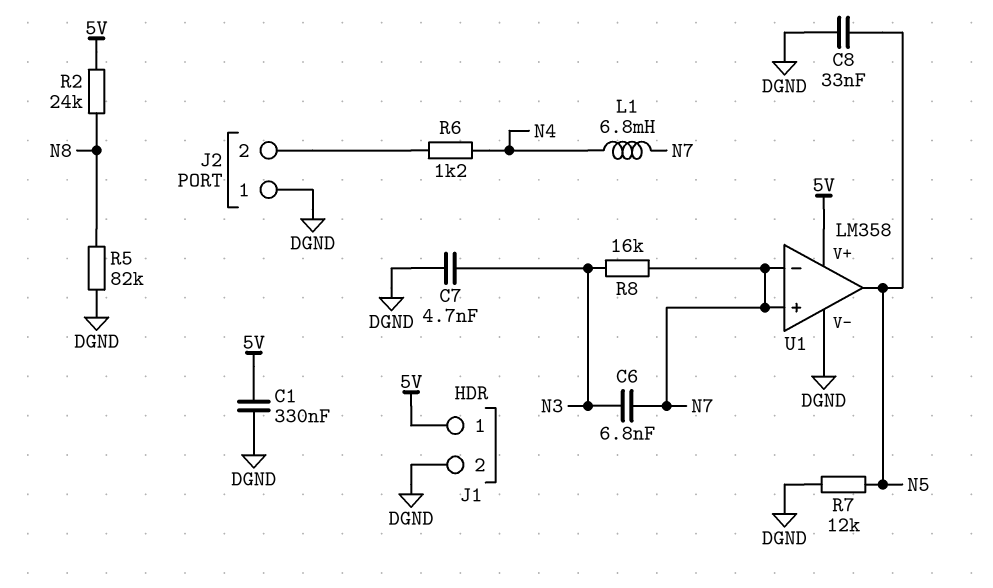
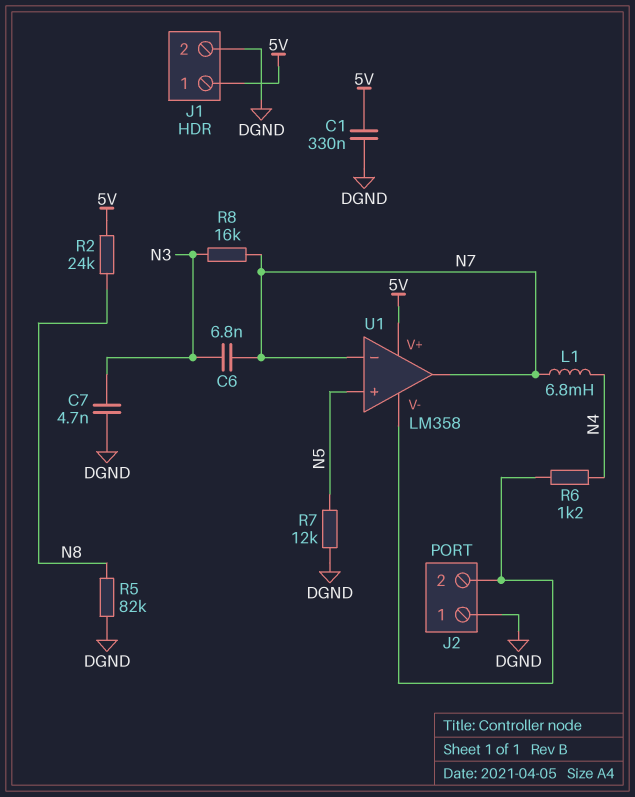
C8: 33nF (DGND, N5) -> none
U1 pin V-: DGND -> J2/2
U1 pin in+: N7 -> N5
U1 pin out: N5 -> N7

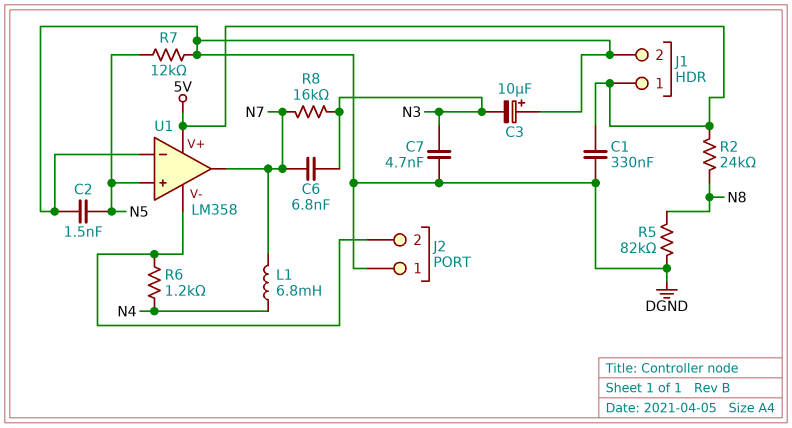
C2: none -> 1.5nF (DGND, N5)
C3: none -> 10uF (plus DGND, minus N3)
U1 pin in-: N7 -> DGND

